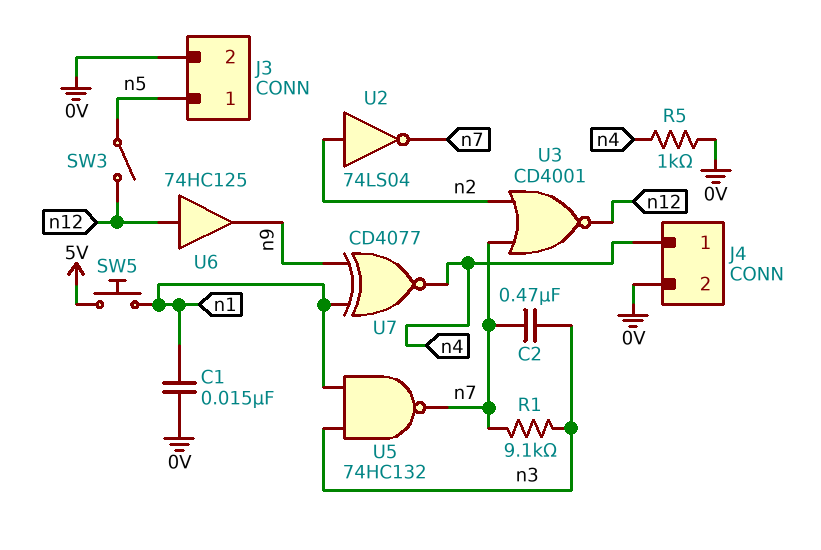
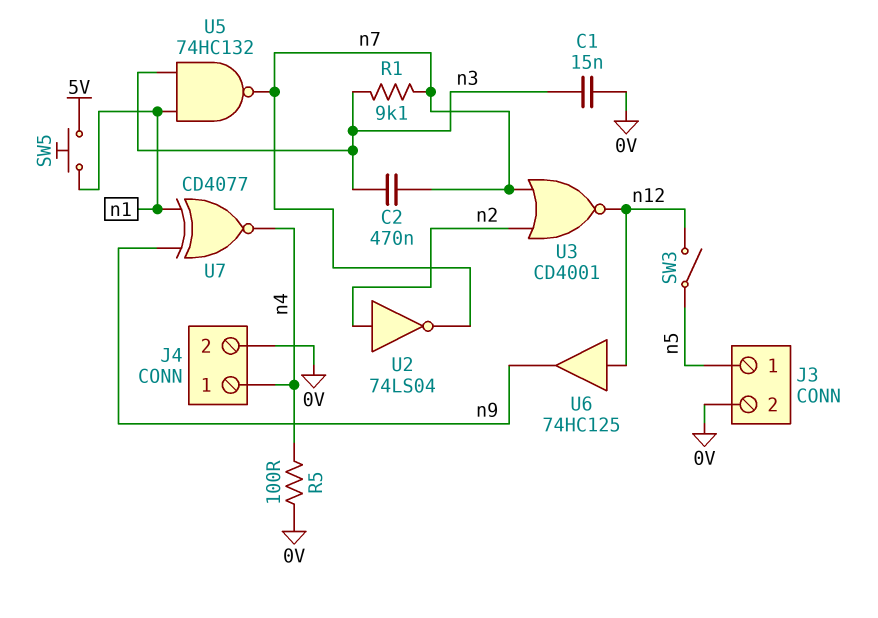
C1: 15nF (0V, n1) -> 15nF (0V, n3)
R5: 1k (0V, n4) -> 100 (0V, n4)

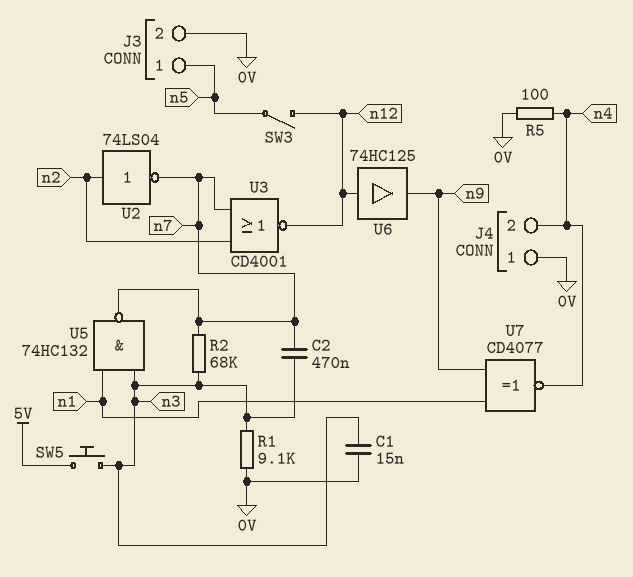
J4 pin 1: n4 -> 0V
J4 pin 2: 0V -> n4
R1: 9.1k (n3, n7) -> 9.1k (0V, n3)
R2: none -> 68k (n3, n7)
SW5: button (5V, n1) -> button (5V, n3)

